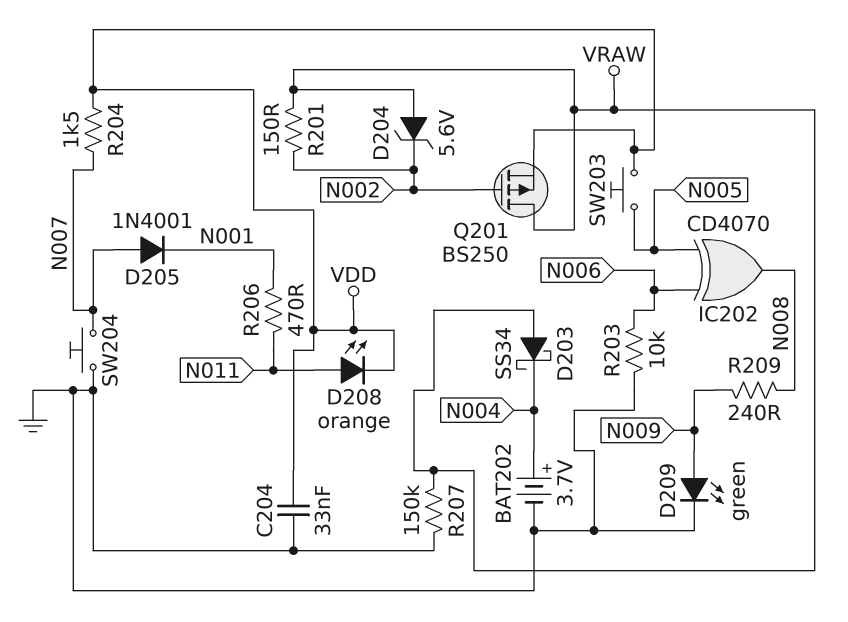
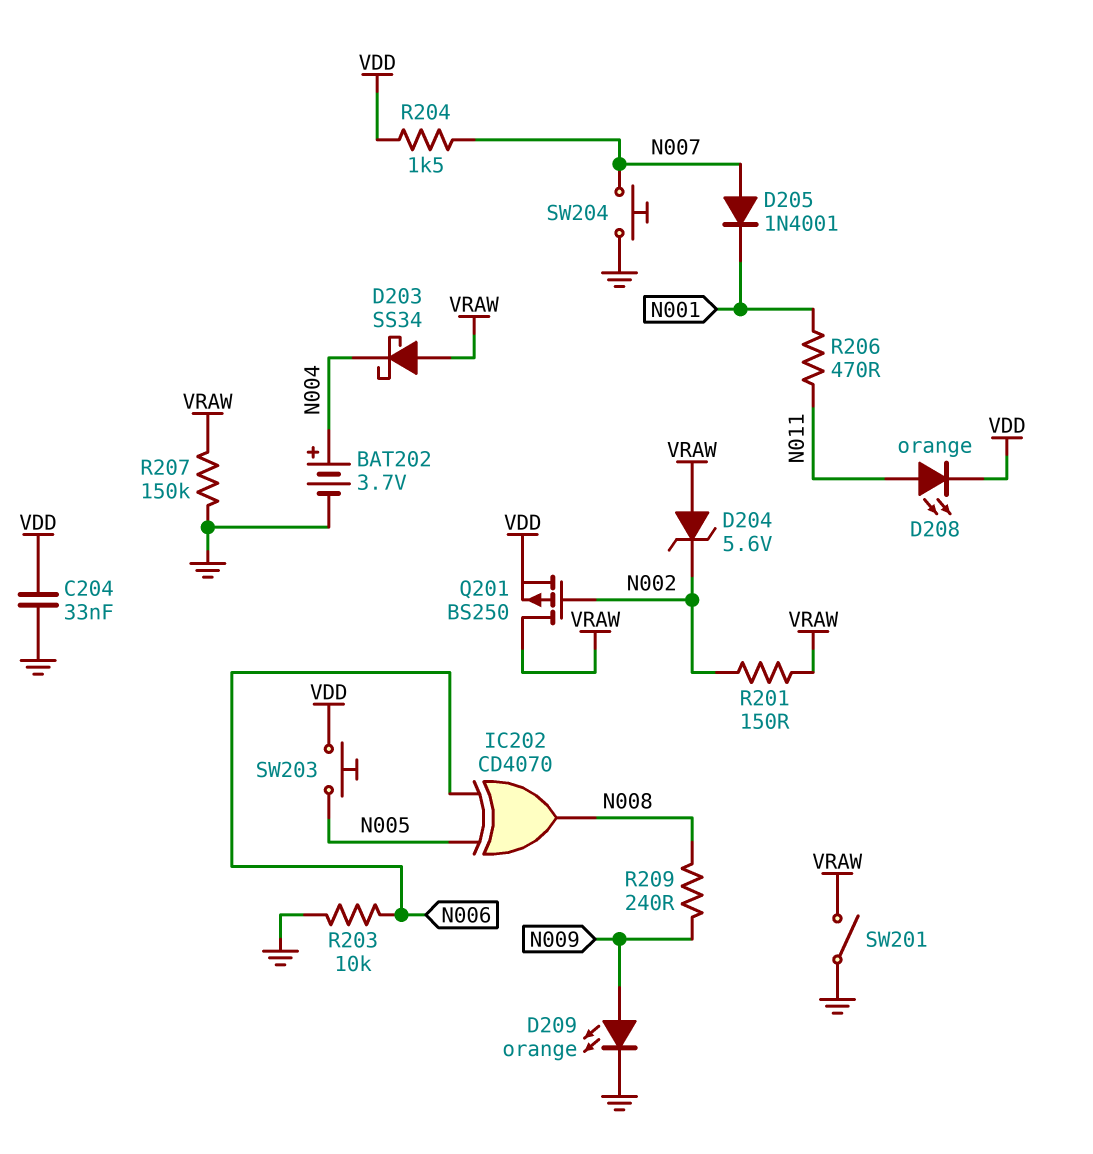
D209: LED green (A N009, K GND) -> LED orange (A N009, K GND)
SW201: none -> switch (GND, VRAW)

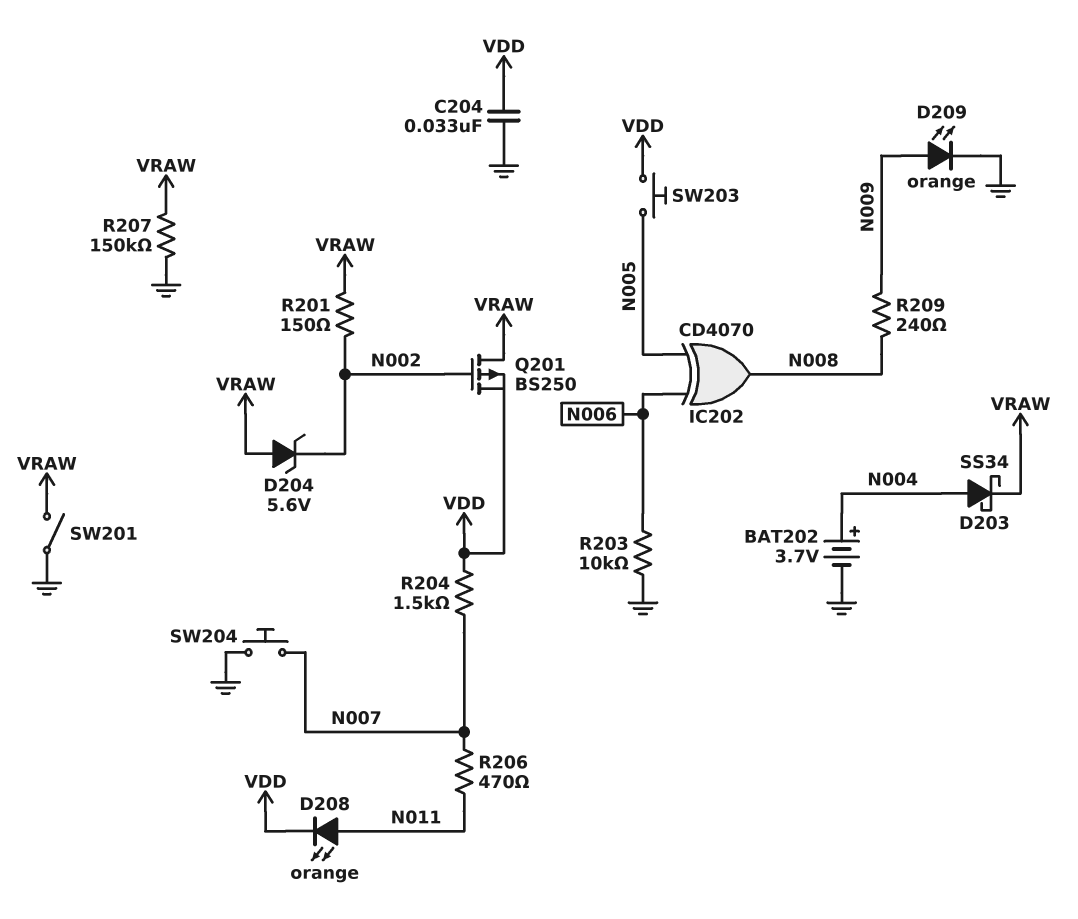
D203: schottky SS34 (A VRAW, K N004) -> schottky SS34 (A N004, K VRAW)
D205: diode 1N4001 (A N007, K N001) -> none
R206: 470 (N001, N011) -> 470 (N007, N011)

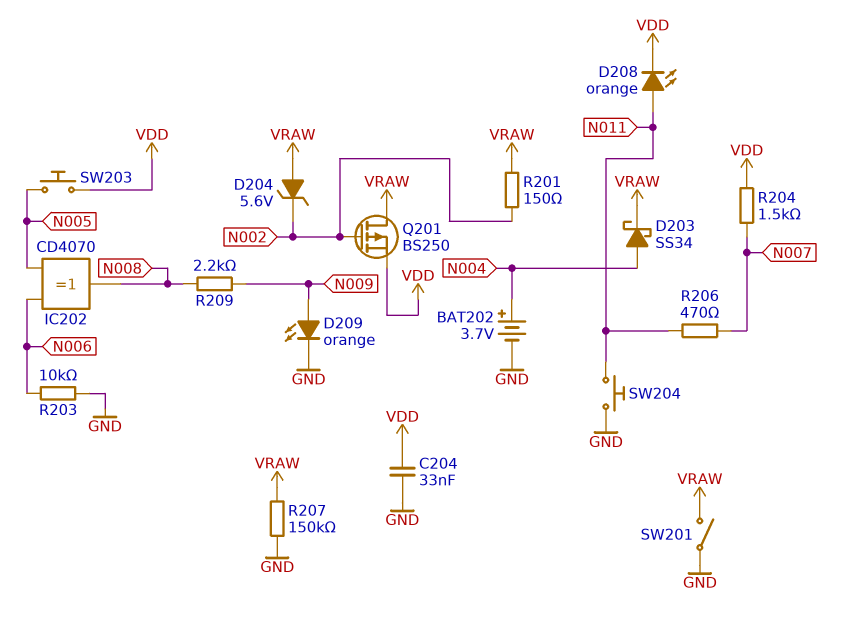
R209: 240 (N008, N009) -> 2.2k (N008, N009)
SW204: button (GND, N007) -> button (GND, N011)

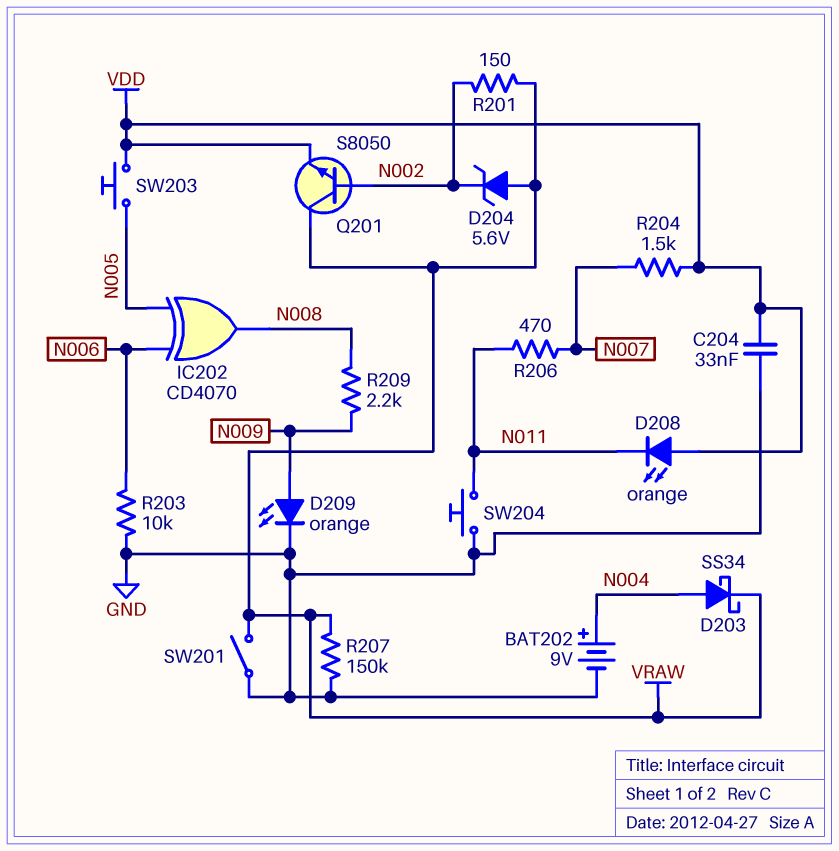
BAT202: 3.7V (plus N004, minus GND) -> 9V (plus N004, minus GND)
D208: LED orange (A N011, K VDD) -> LED orange (A VDD, K N011)
Q201: PMOS BS250 (G N002, D VRAW, S VDD) -> NPN S8050 (B N002, C VRAW, E VDD)

